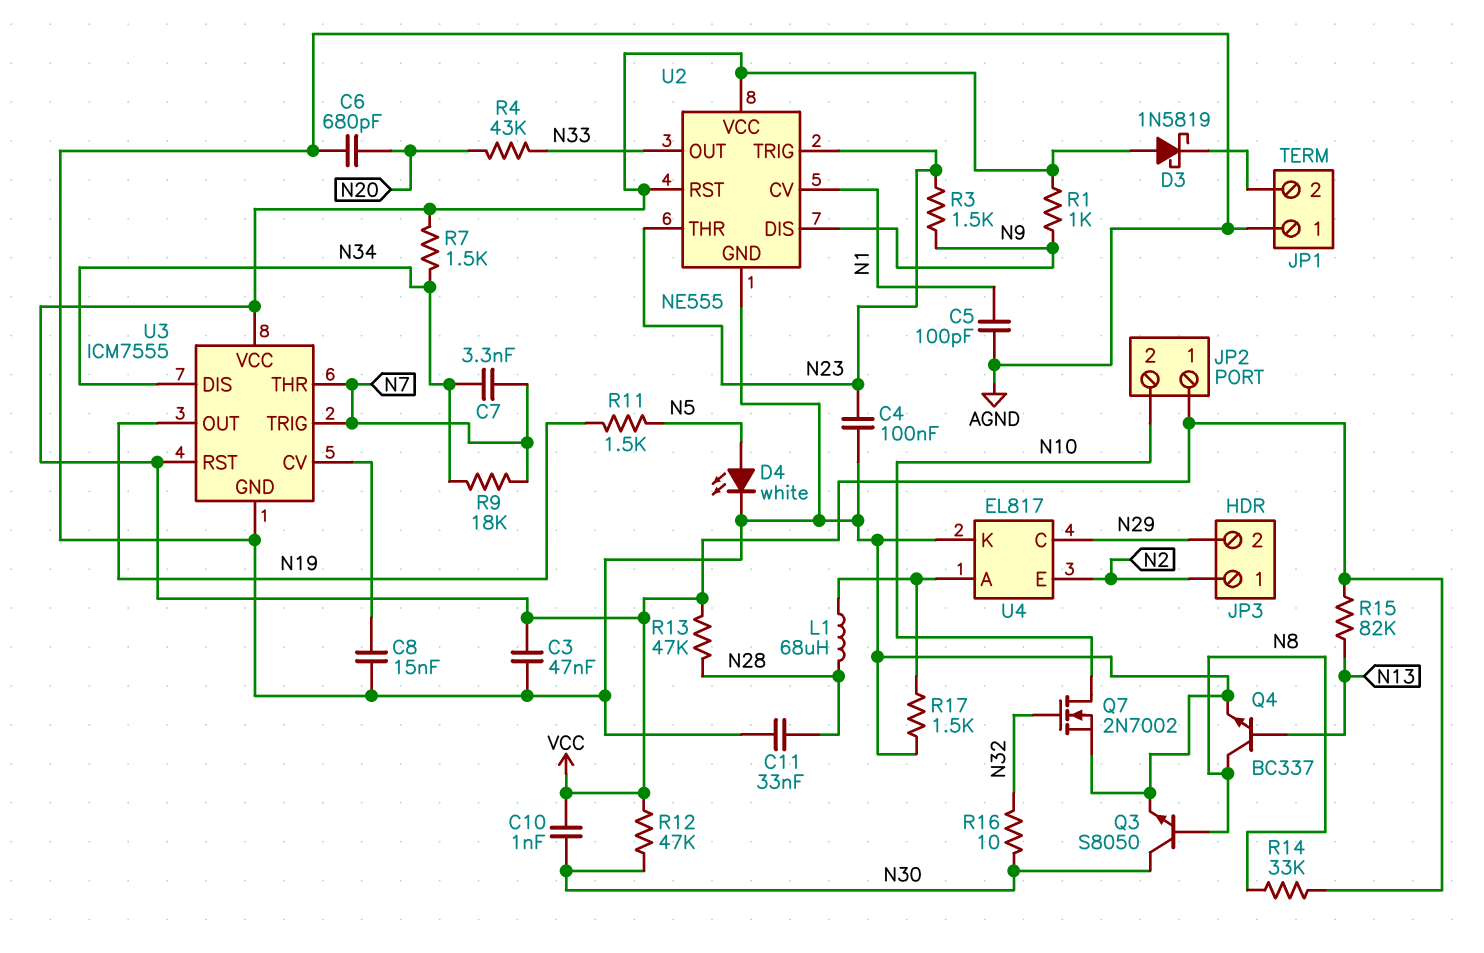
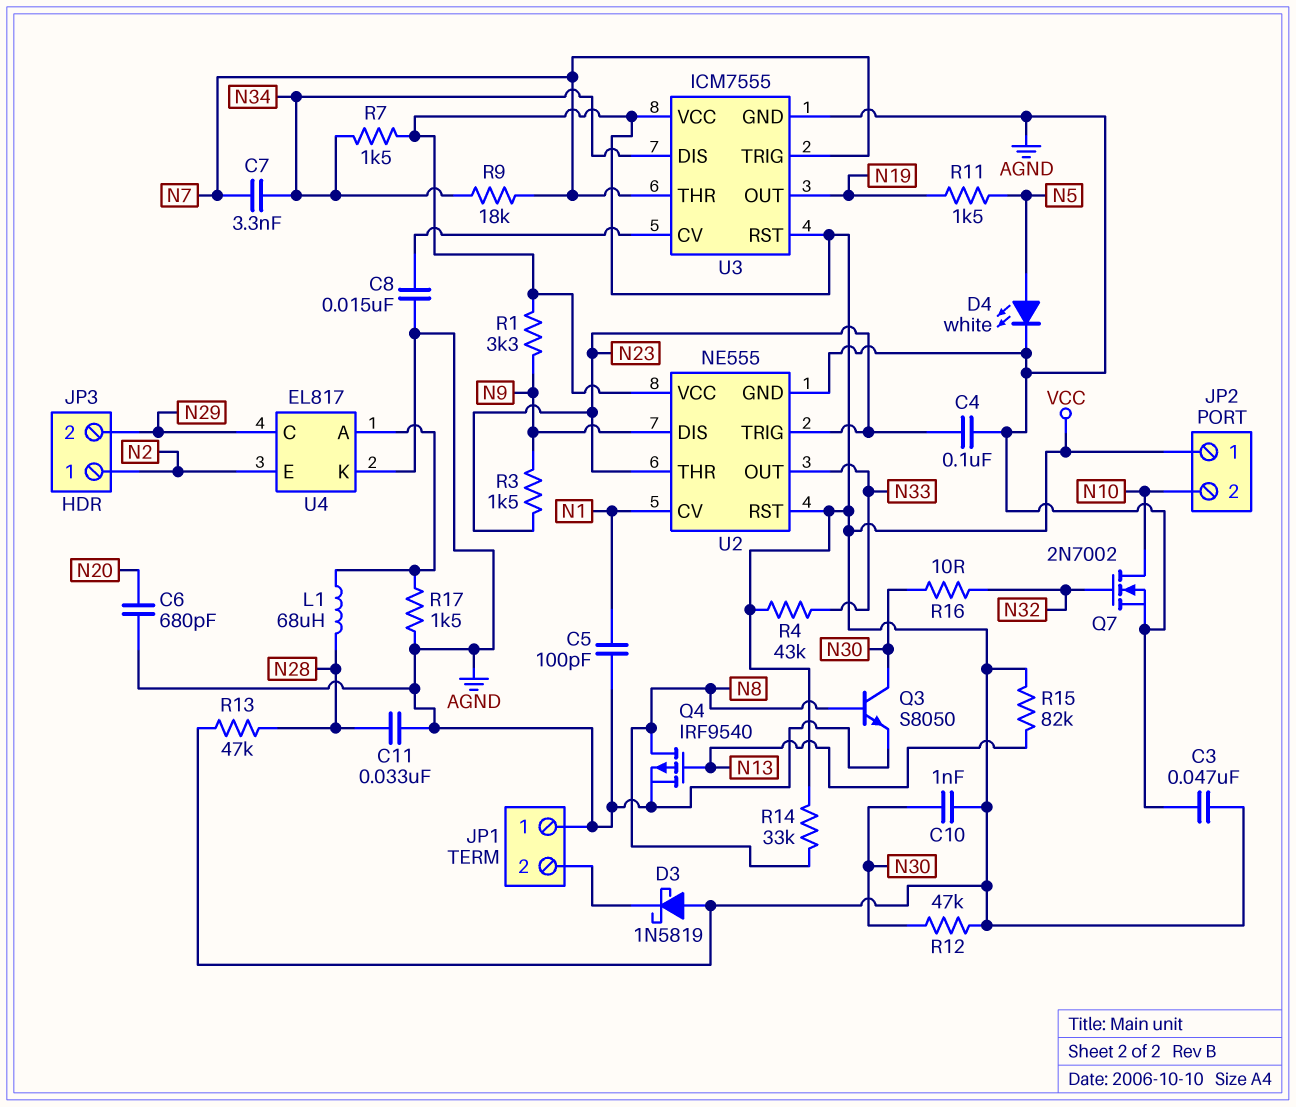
Q4: NPN BC337 (B N13, C N8, E AGND) -> PMOS IRF9540 (G N13, D N8, S AGND)
R1: 1k (N9, VCC) -> 3.3k (N9, VCC)
R4: 43k (N20, N33) -> 43k (N33, VCC)

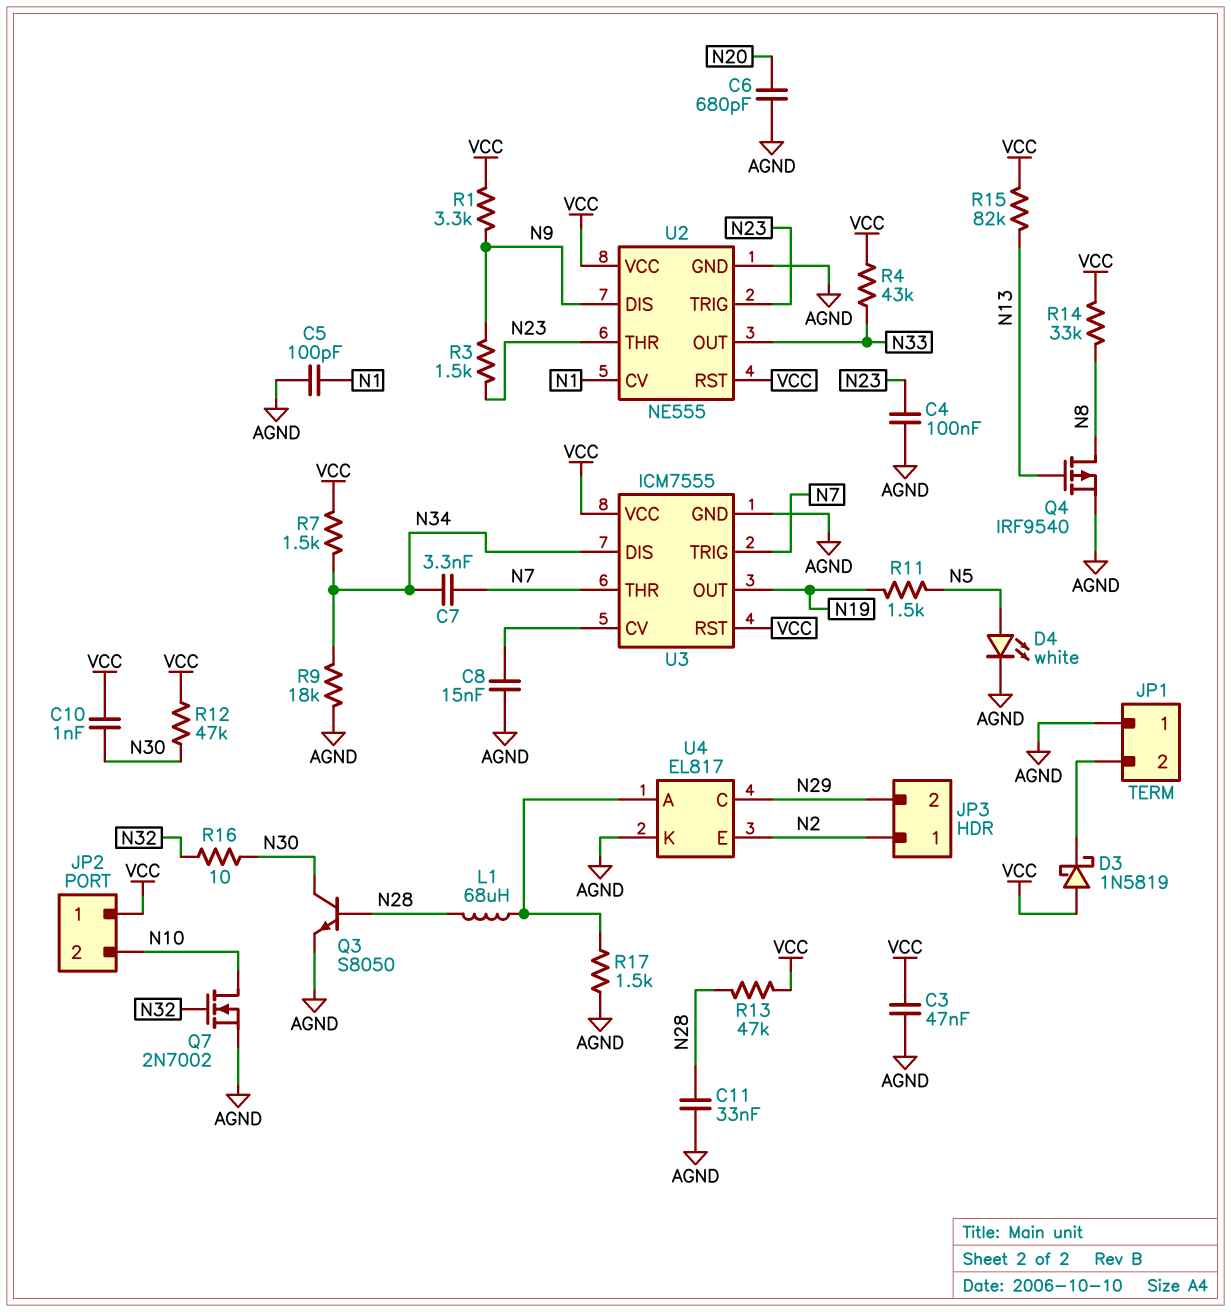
Q3: NPN S8050 (B N8, C N30, E AGND) -> NPN S8050 (B N28, C N30, E AGND)
R9: 18k (N7, N34) -> 18k (AGND, N34)

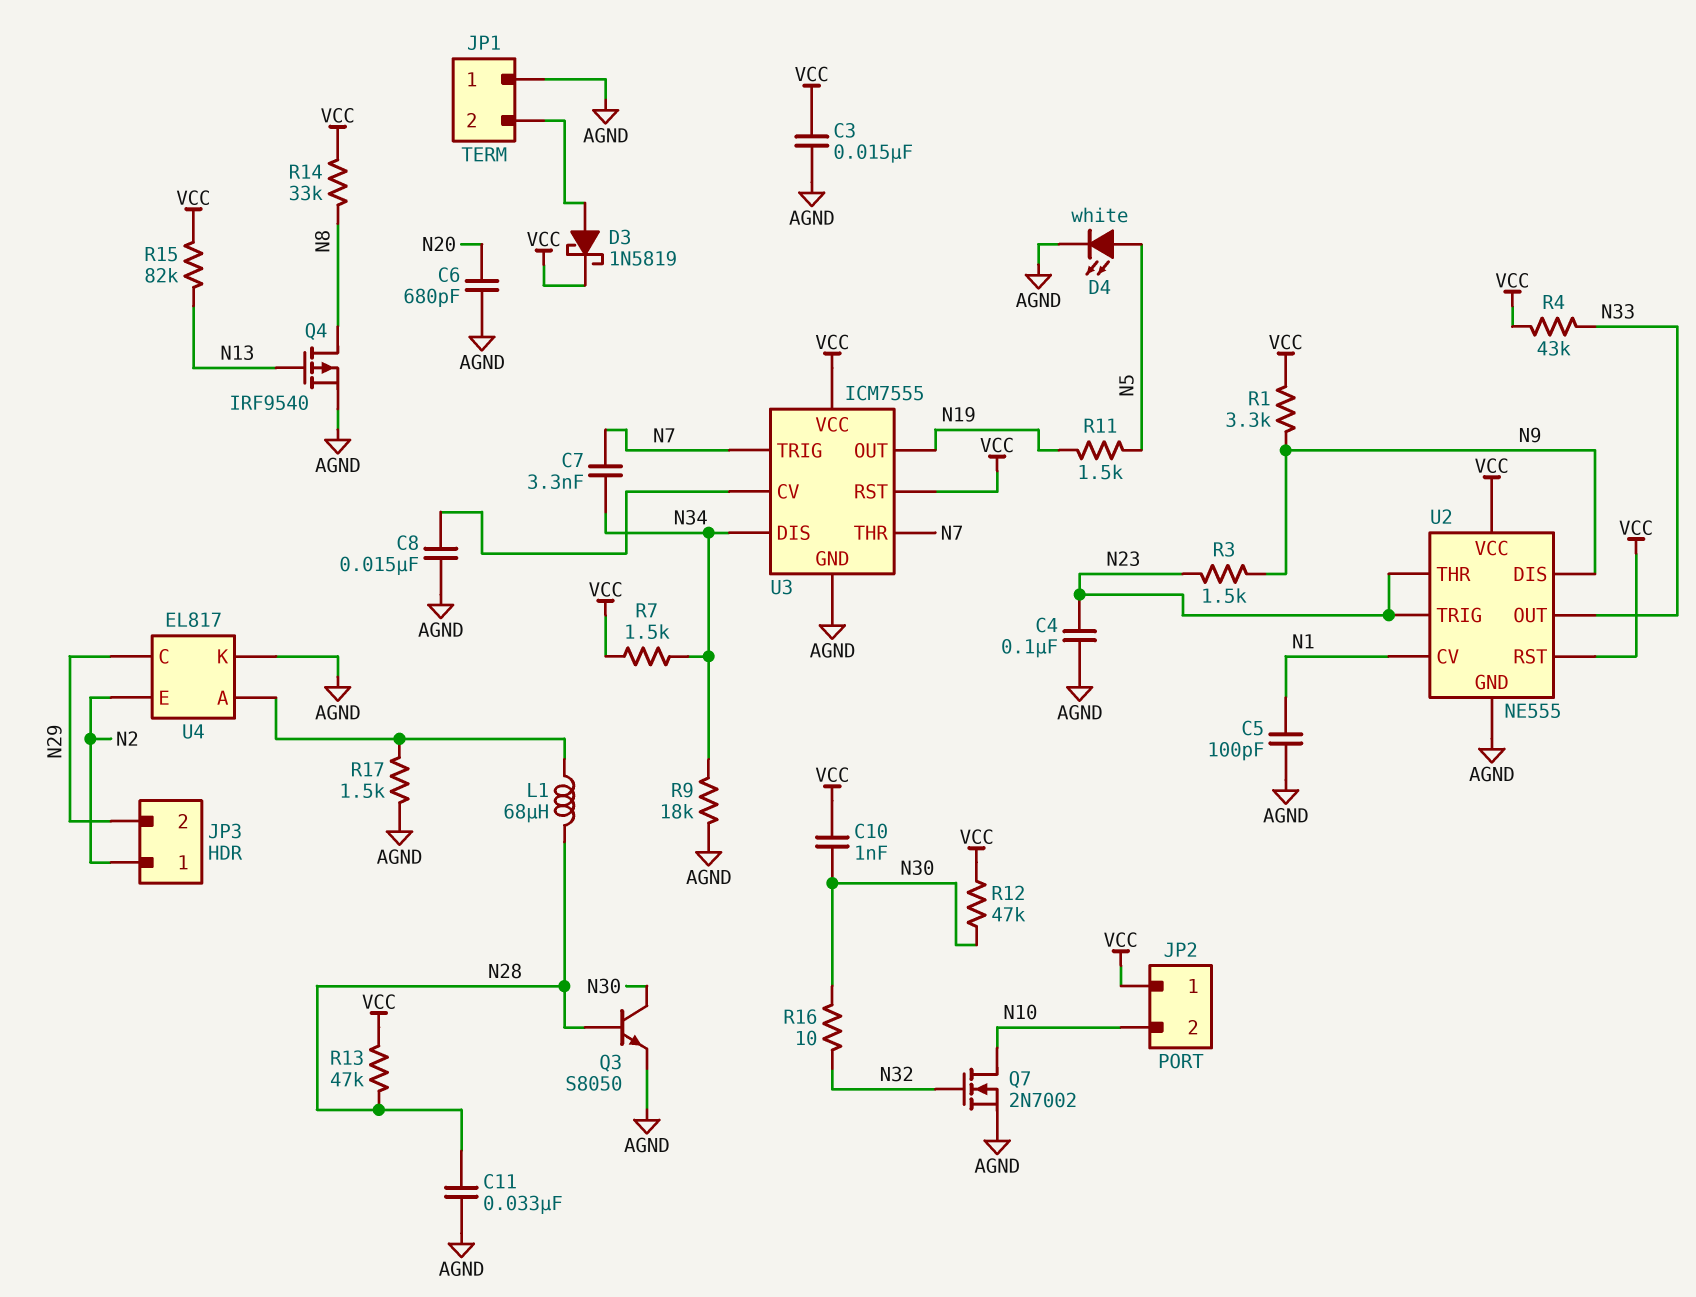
C3: 47nF (AGND, VCC) -> 15nF (AGND, VCC)
D3: schottky 1N5819 (A VCC, K JP1/2) -> schottky 1N5819 (A JP1/2, K VCC)

